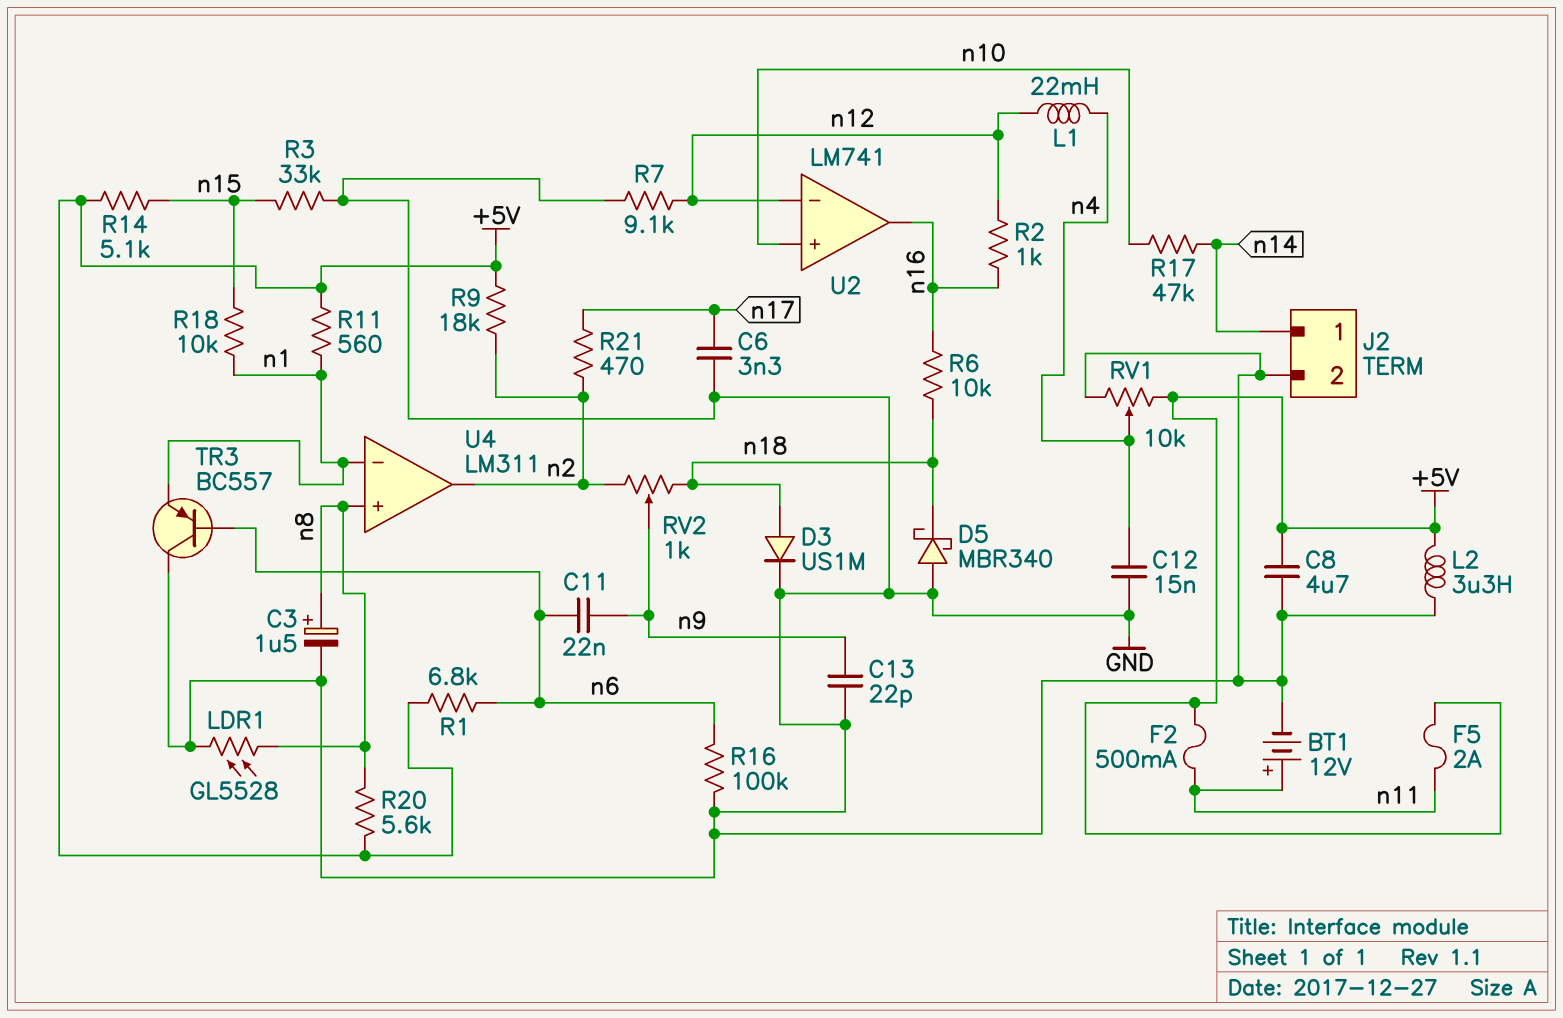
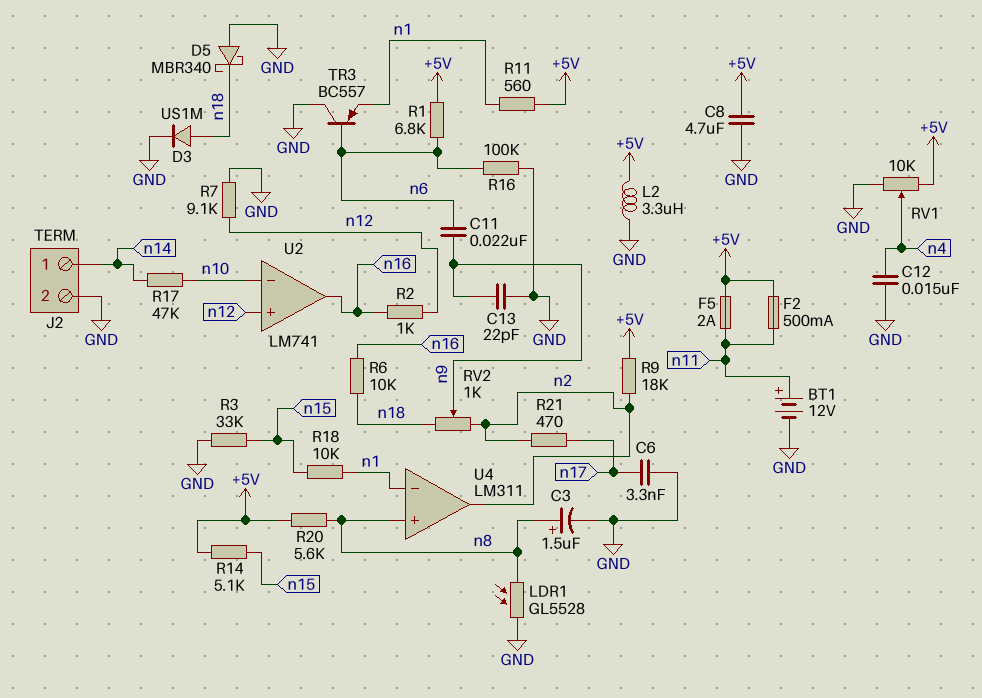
L1: 22mH (n4, n12) -> none
U2 pin in+: n10 -> n12
U2 pin in-: n12 -> n10

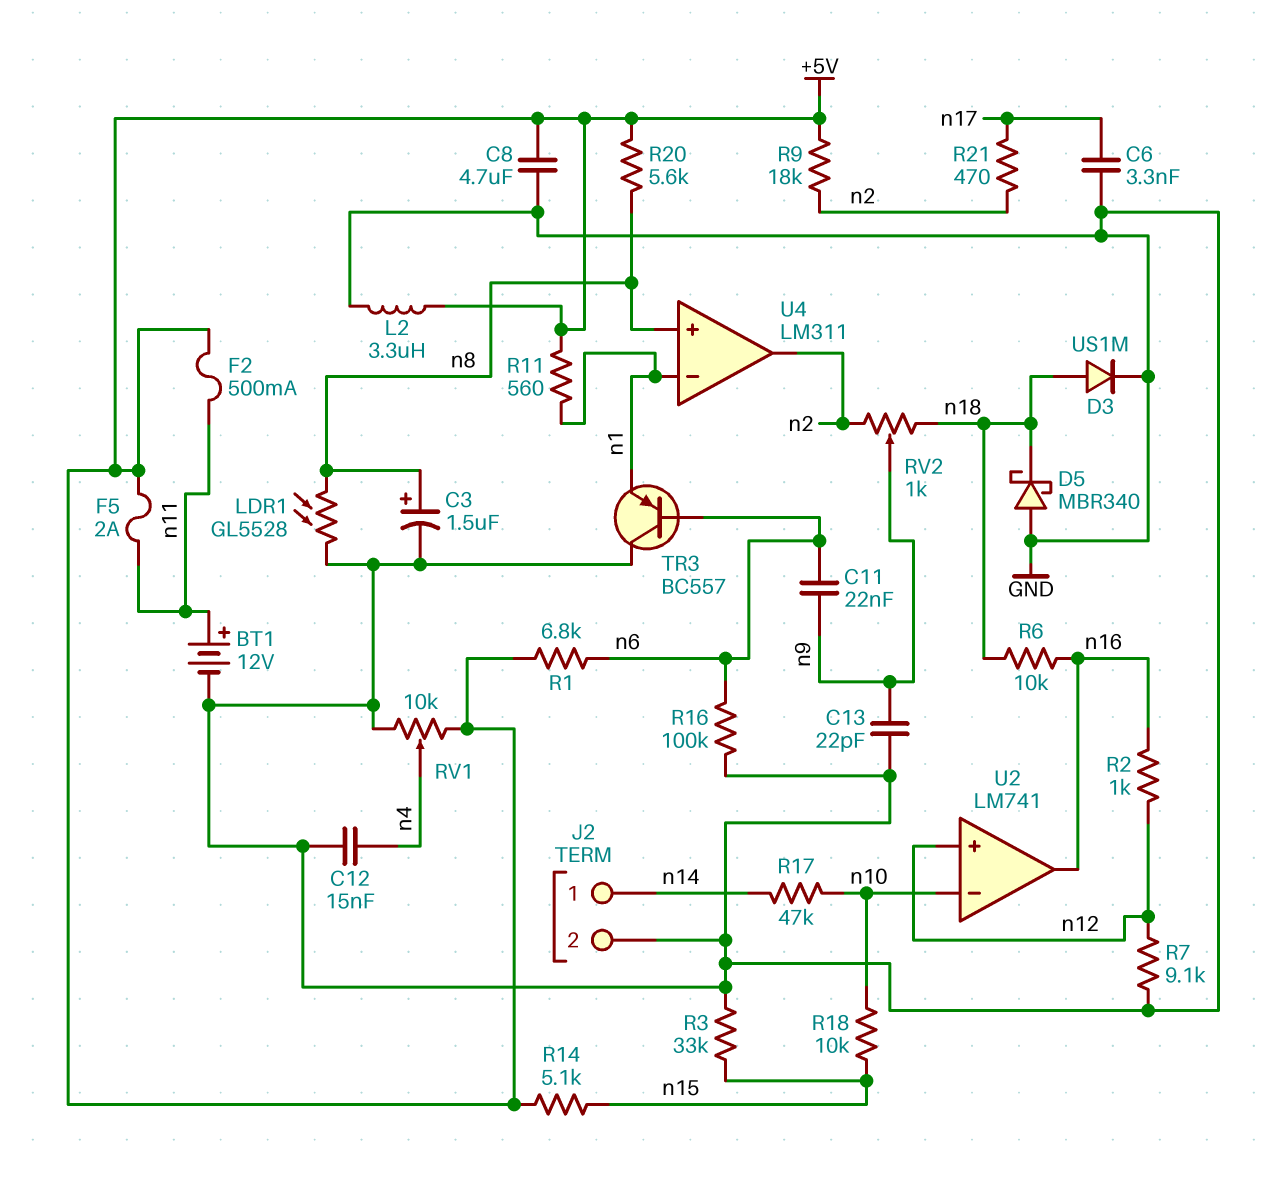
R18: 10k (n1, n15) -> 10k (n10, n15)

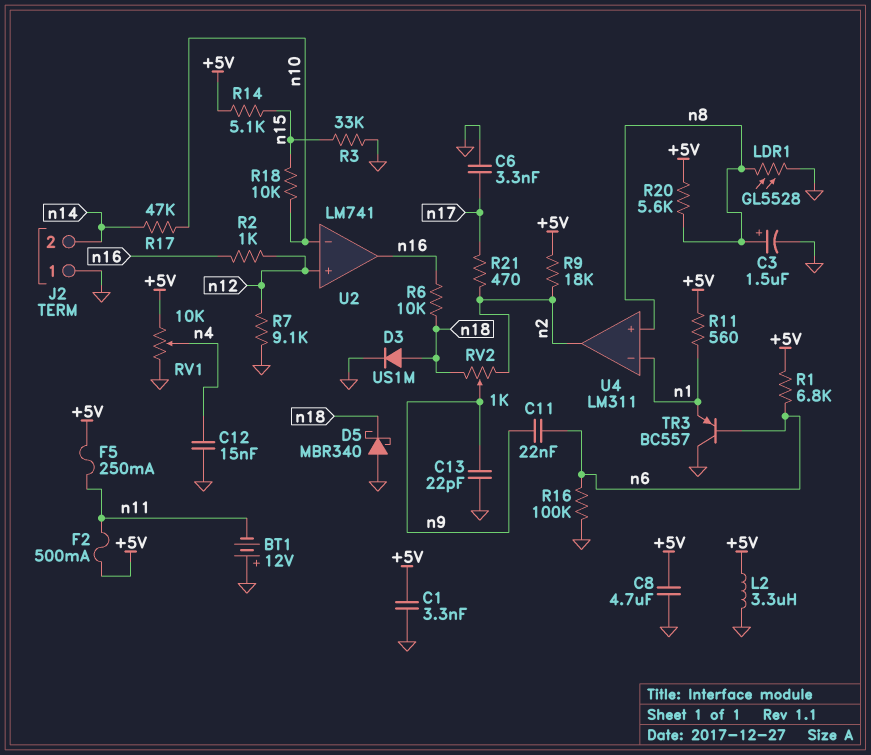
BT1: 12V (plus n11, minus GND) -> 12V (plus GND, minus n11)
C1: none -> 3.3nF (+5V, GND)
F5: 2A (+5V, n11) -> 250mA (+5V, n11)
J2 pin 1: n14 -> GND
J2 pin 2: GND -> n14

